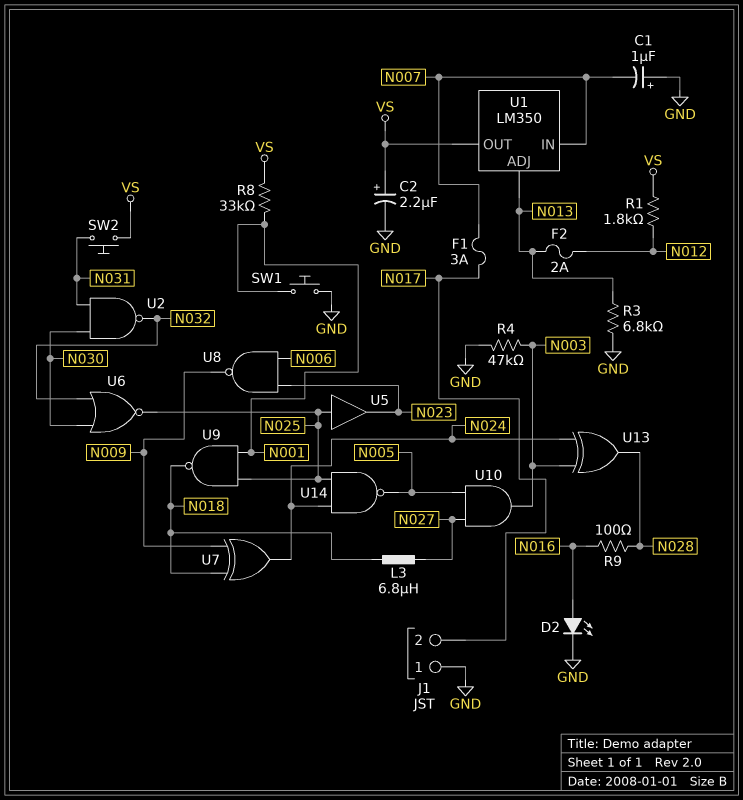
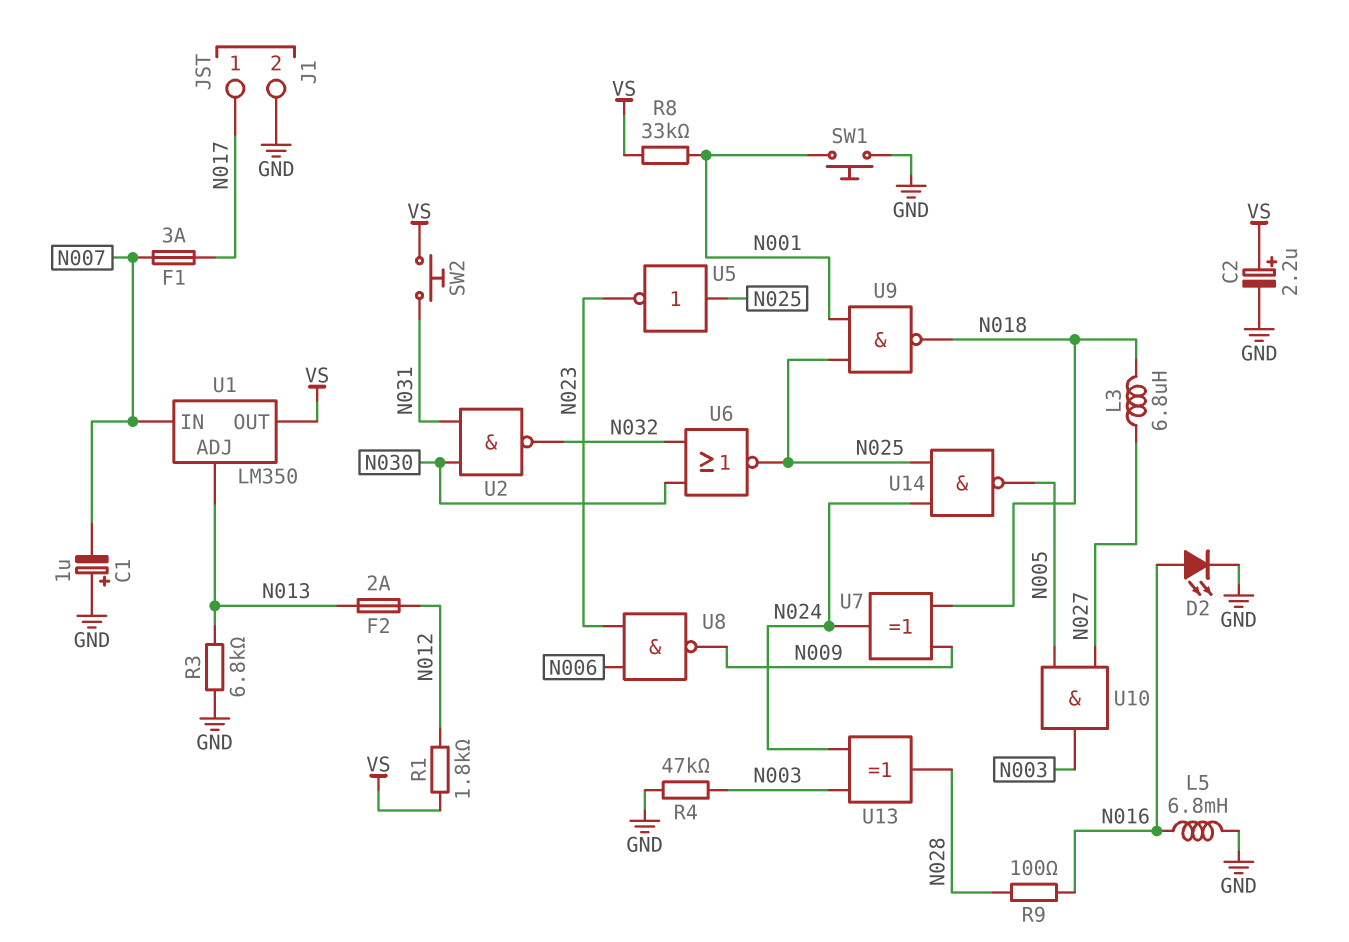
J1 pin 1: GND -> N017
J1 pin 2: N017 -> GND
L5: none -> 6.8mH (GND, N016)
U5: buffer (in N025, out N023) -> NOT (in N025, out N023)

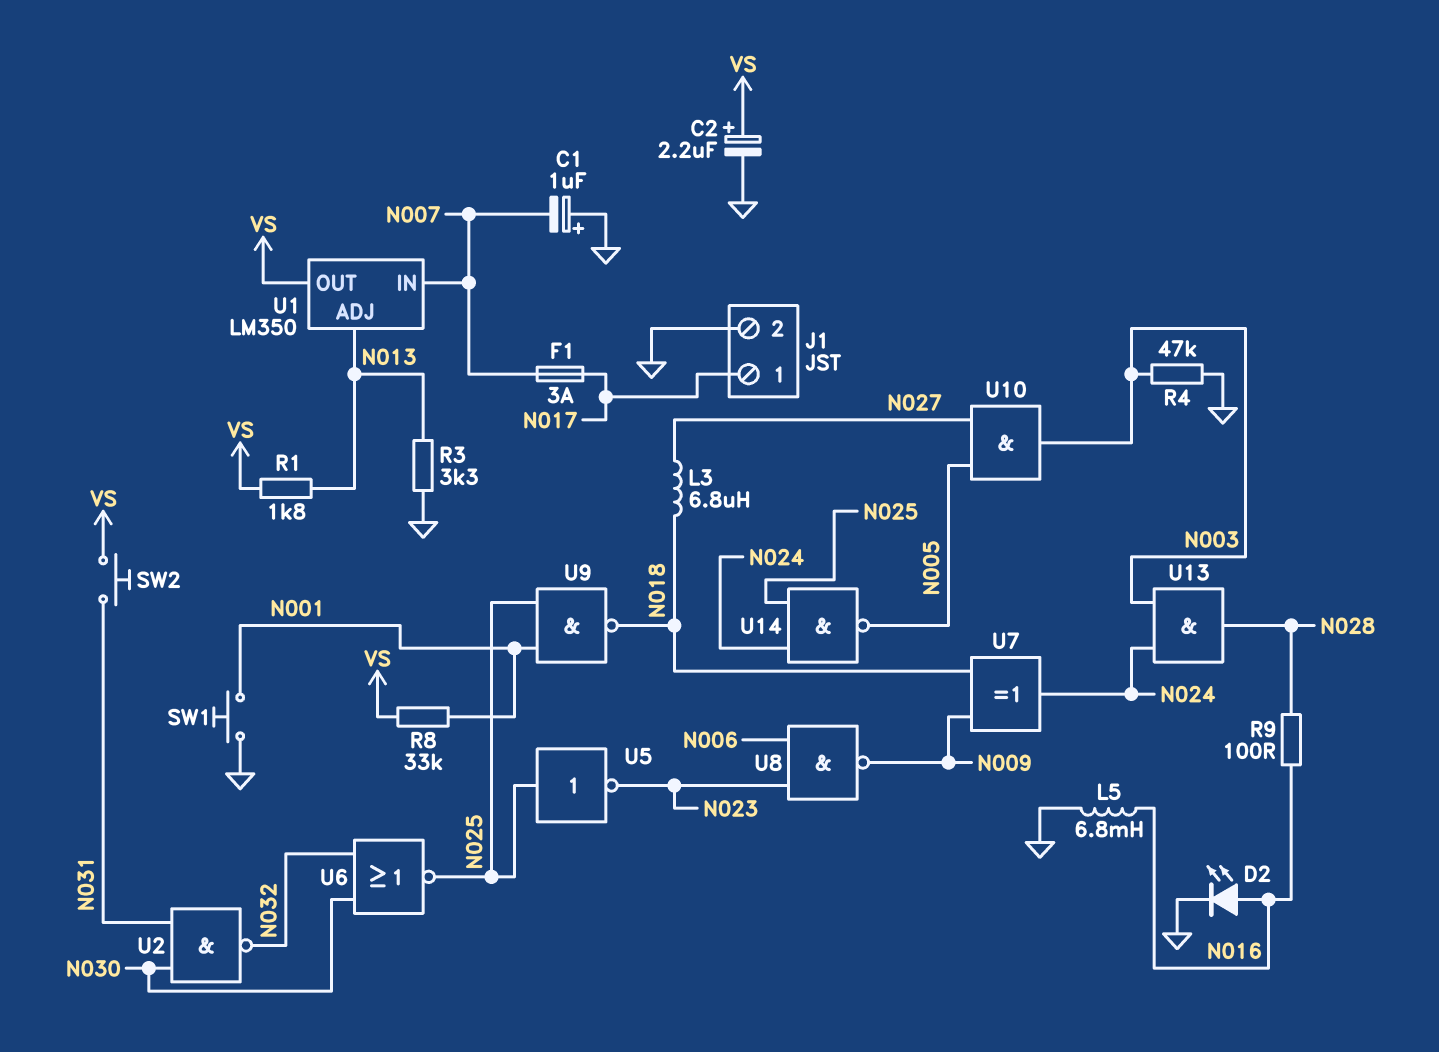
F2: 2A (N012, N013) -> none
R1: 1.8k (N012, VS) -> 1.8k (N013, VS)
R3: 6.8k (GND, N013) -> 3.3k (GND, N013)
U13: XOR (in N003, in N024, out N028) -> AND (in N003, in N024, out N028)

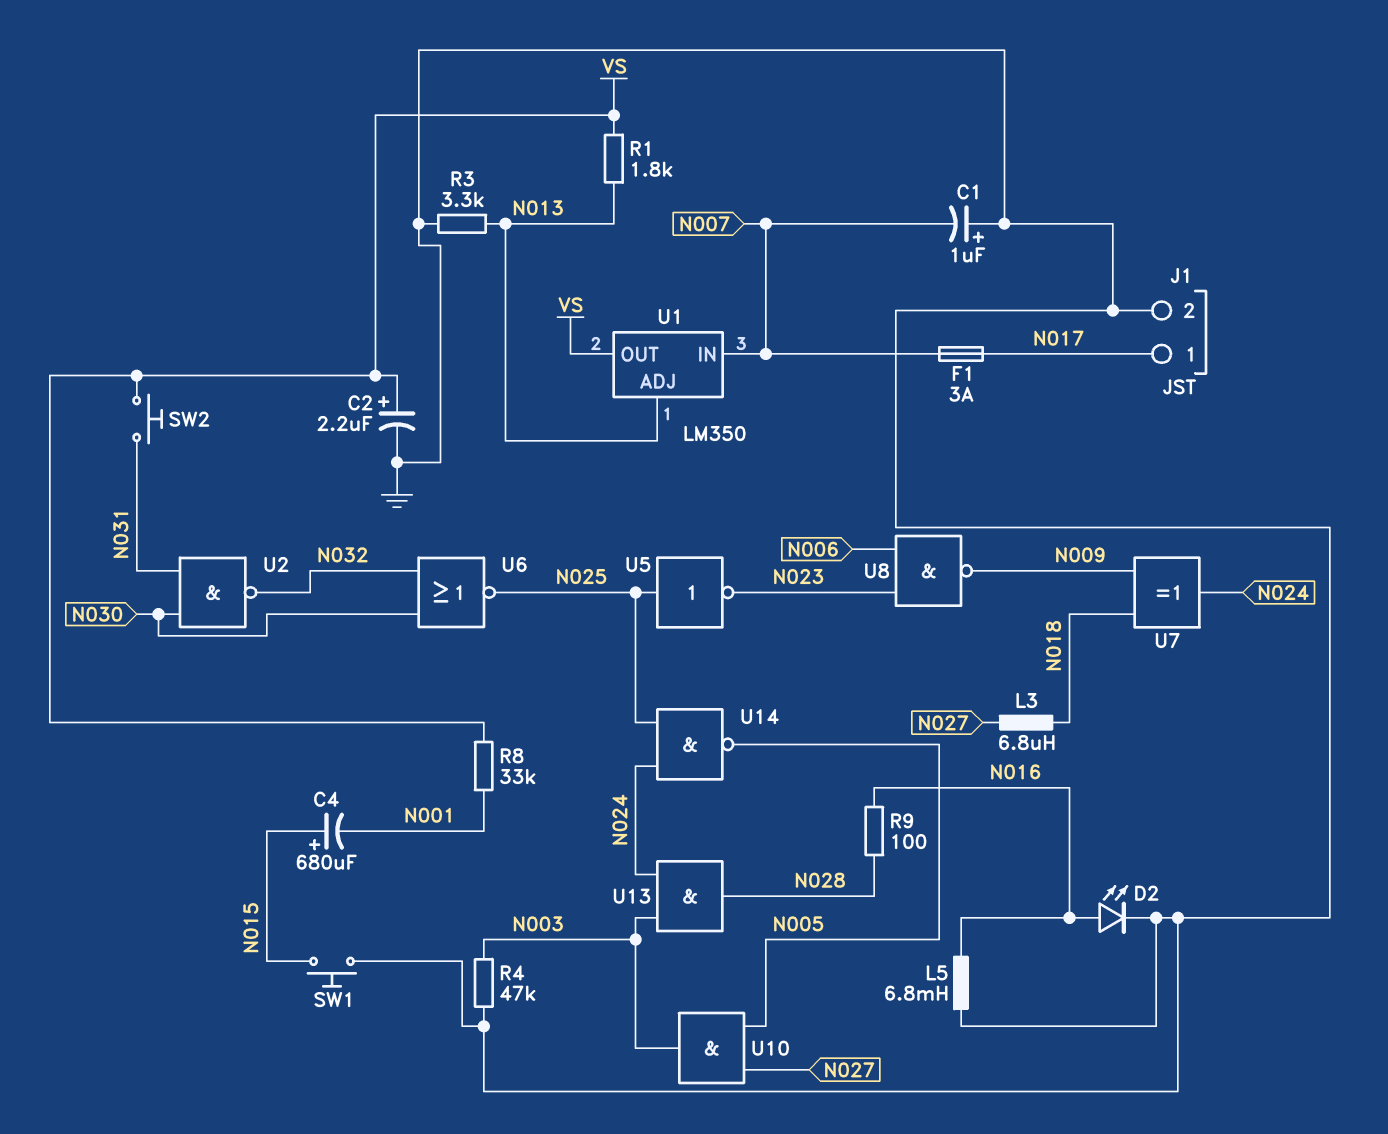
C4: none -> 680uF (plus N015, minus N001)
SW1: button (GND, N001) -> button (GND, N015)
U9: NAND (in N001, in N025, out N018) -> none

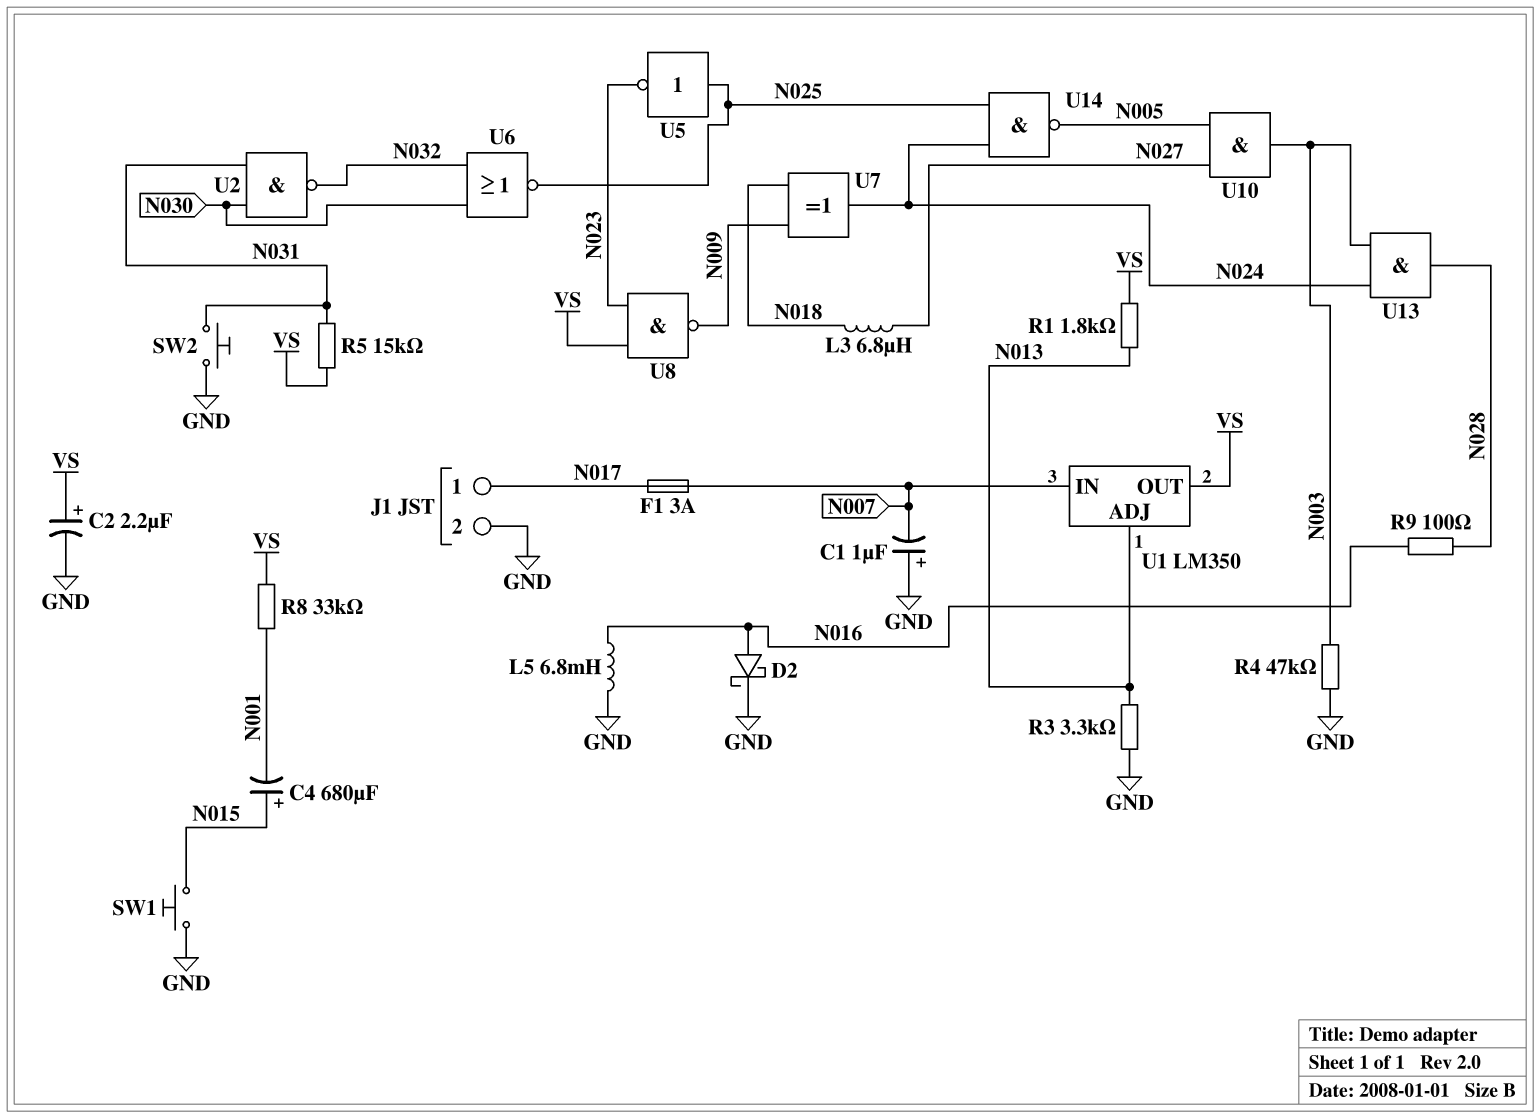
D2: LED (A N016, K GND) -> schottky (A N016, K GND)
R5: none -> 15k (N031, VS)
SW2: button (N031, VS) -> button (GND, N031)
U8: NAND (in N006, in N023, out N009) -> NAND (in N023, in VS, out N009)

